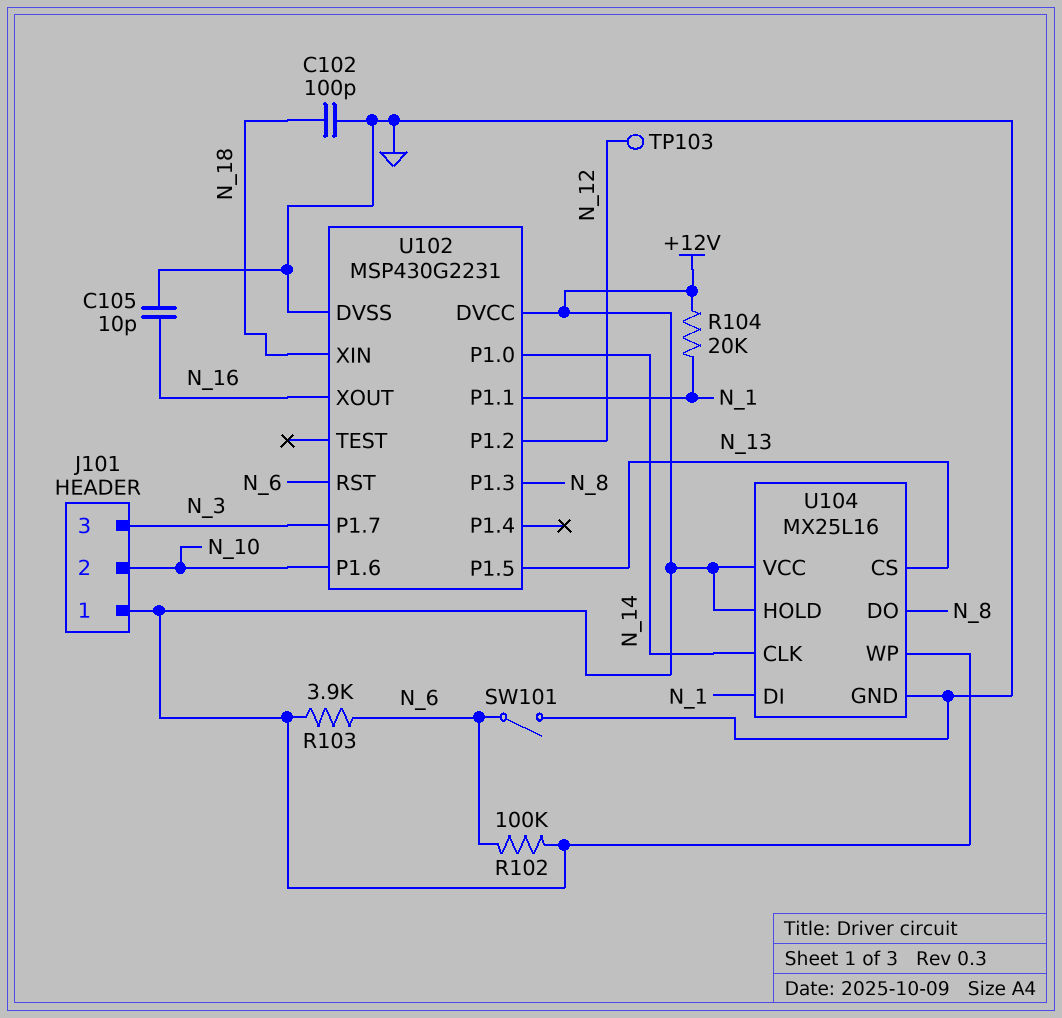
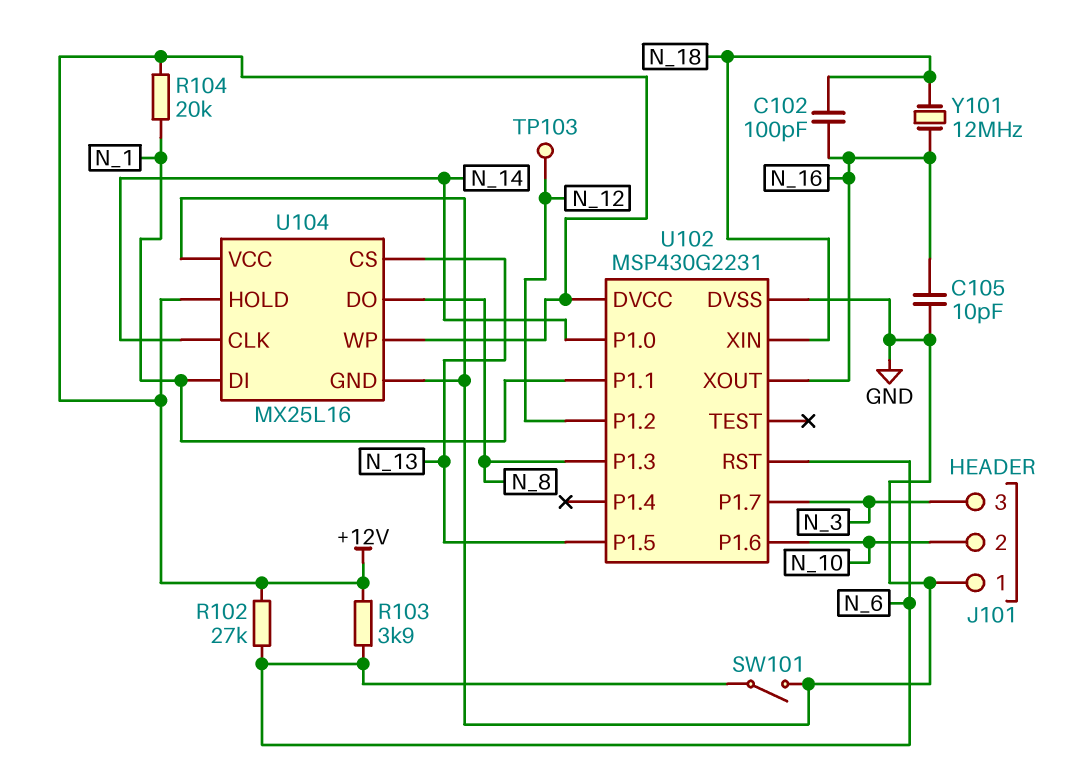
C102: 100pF (GND, N_18) -> 100pF (N_16, N_18)
J101 pin 1: +12V -> GND
R102: 100k (+12V, N_6) -> 27k (+12V, N_6)
U104 pin VCC: +12V -> GND
Y101: none -> 12MHz (N_16, N_18)

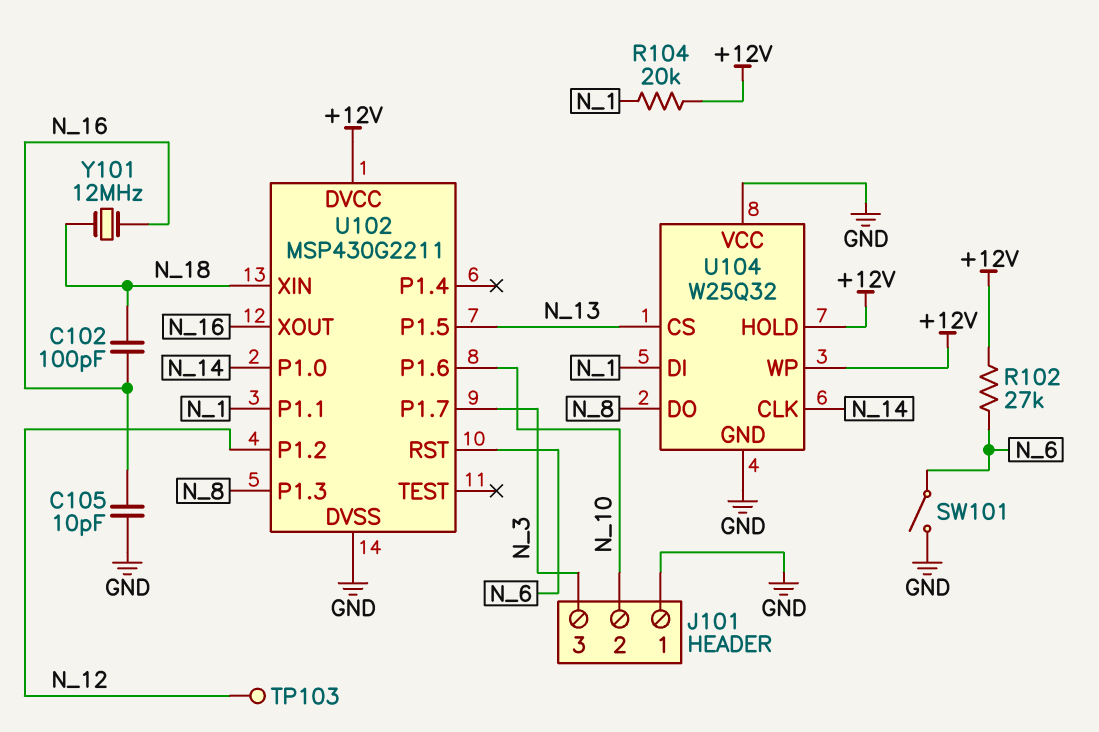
R103: 3.9k (+12V, N_6) -> none
U102: MSP430G2231 -> MSP430G2211
U104: MX25L16 -> W25Q32

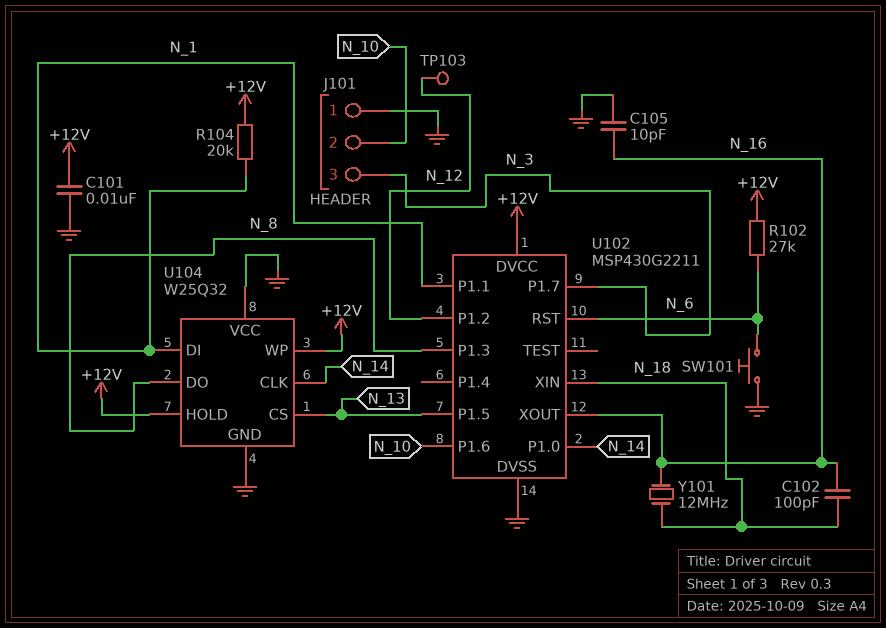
C101: none -> 10nF (+12V, GND)
SW101: switch (GND, N_6) -> button (GND, N_6)

